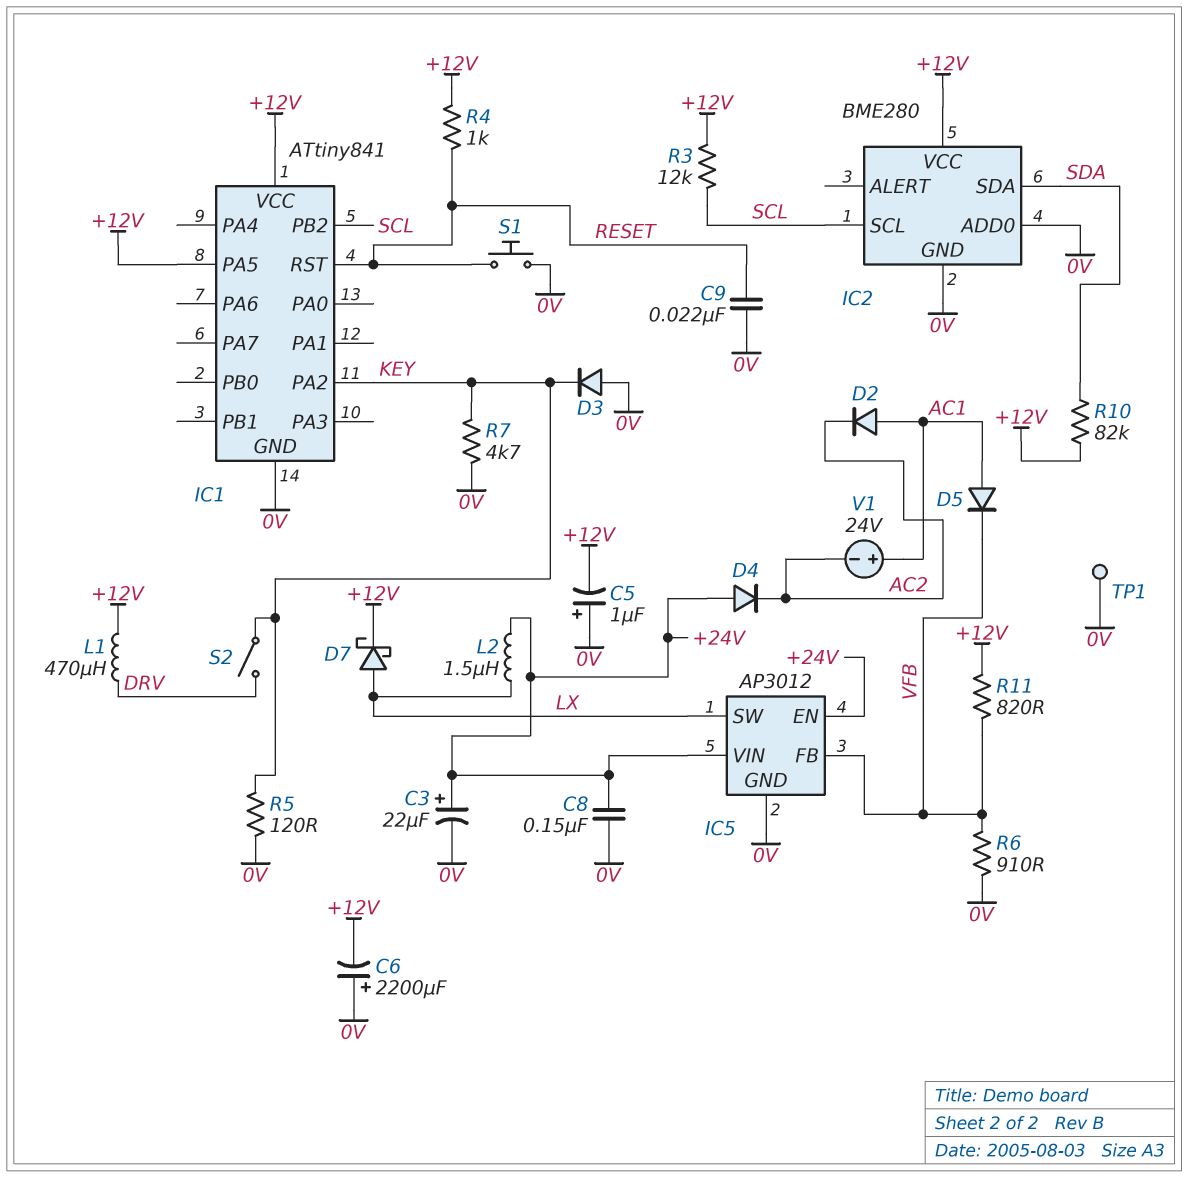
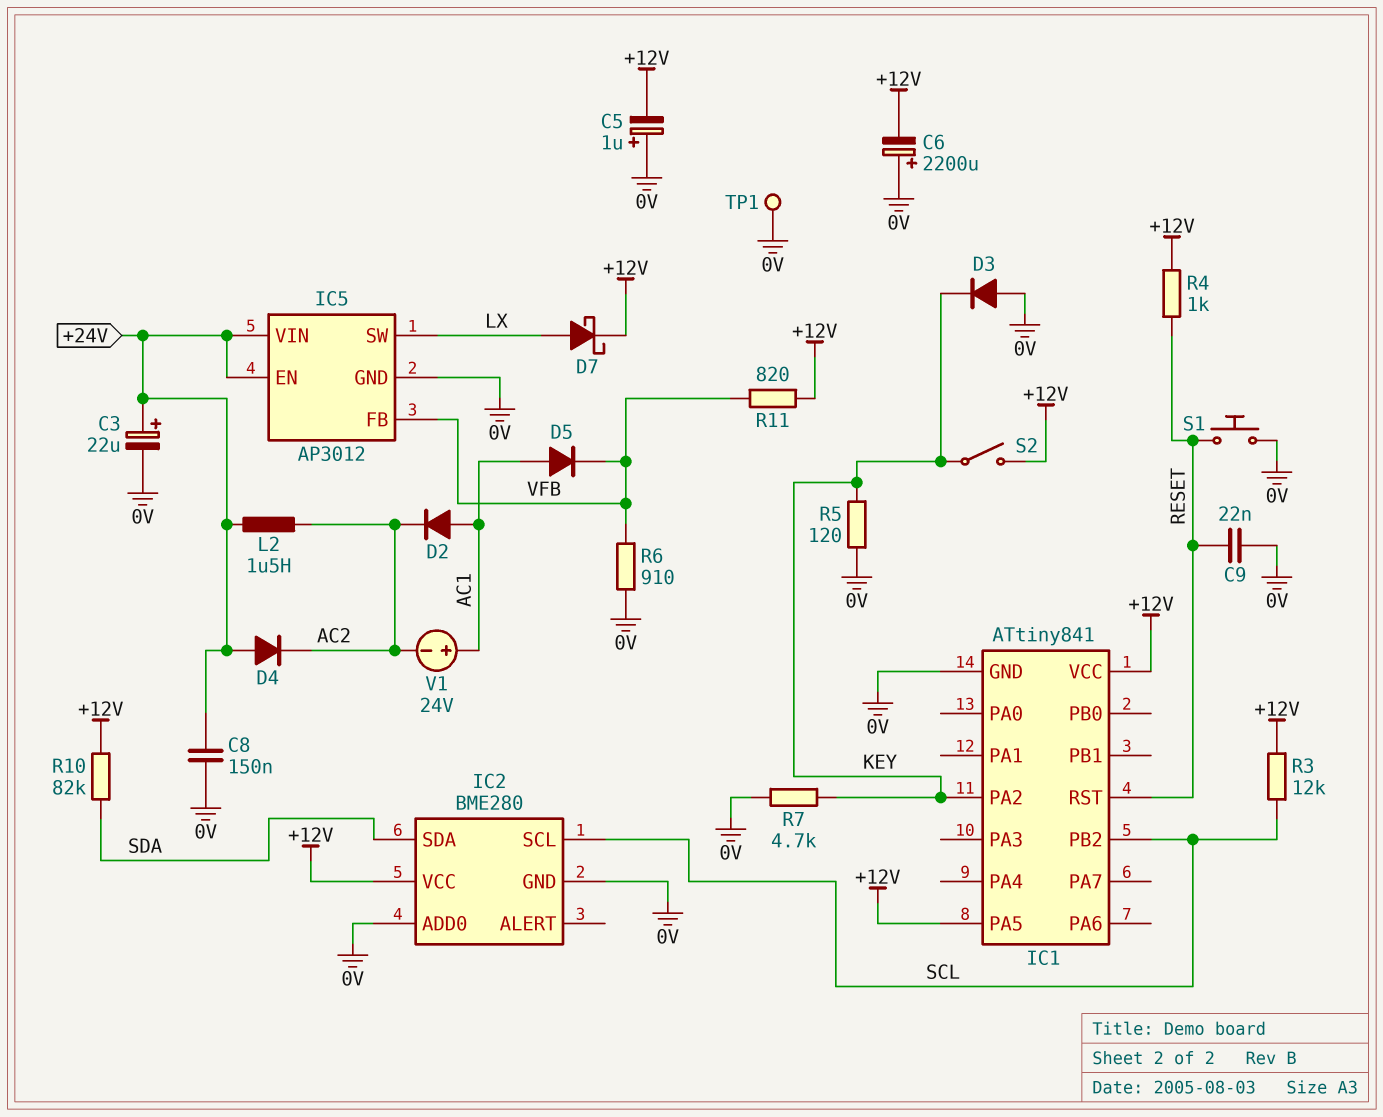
L1: 470uH (+12V, DRV) -> none
L2: 1.5uH (+24V, LX) -> 1.5uH (+24V, AC2)
S2: switch (DRV, KEY) -> switch (+12V, KEY)

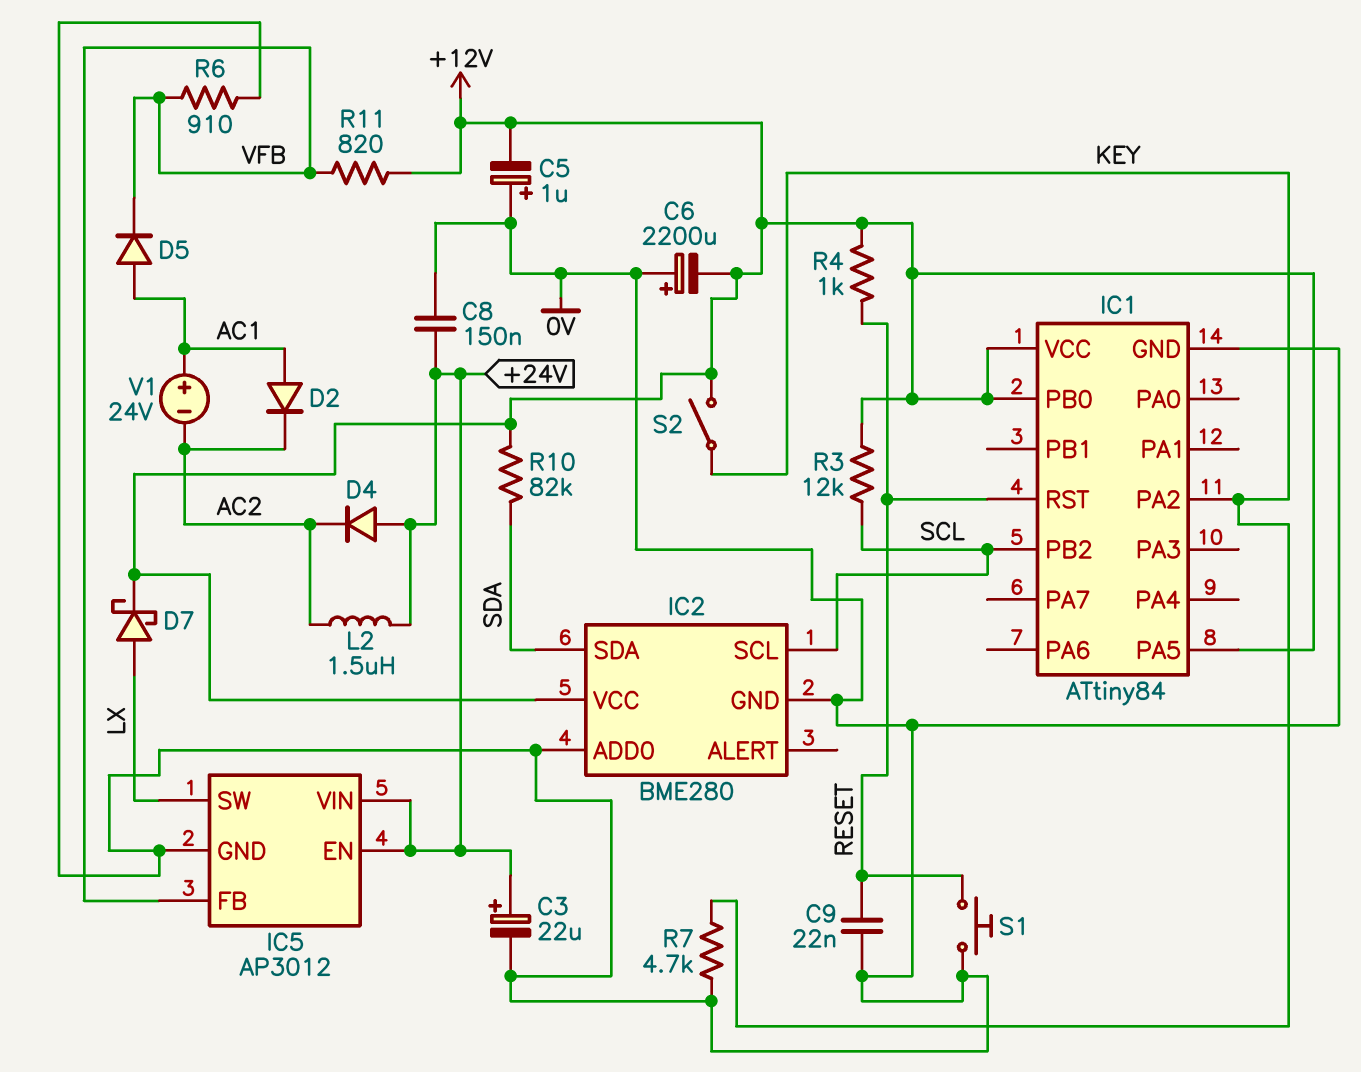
D3: diode (A 0V, K KEY) -> none
IC1: ATtiny841 -> ATtiny84
IC1 pin PB0: none -> +12V
R5: 120 (0V, KEY) -> none
TP1: test point (0V) -> none

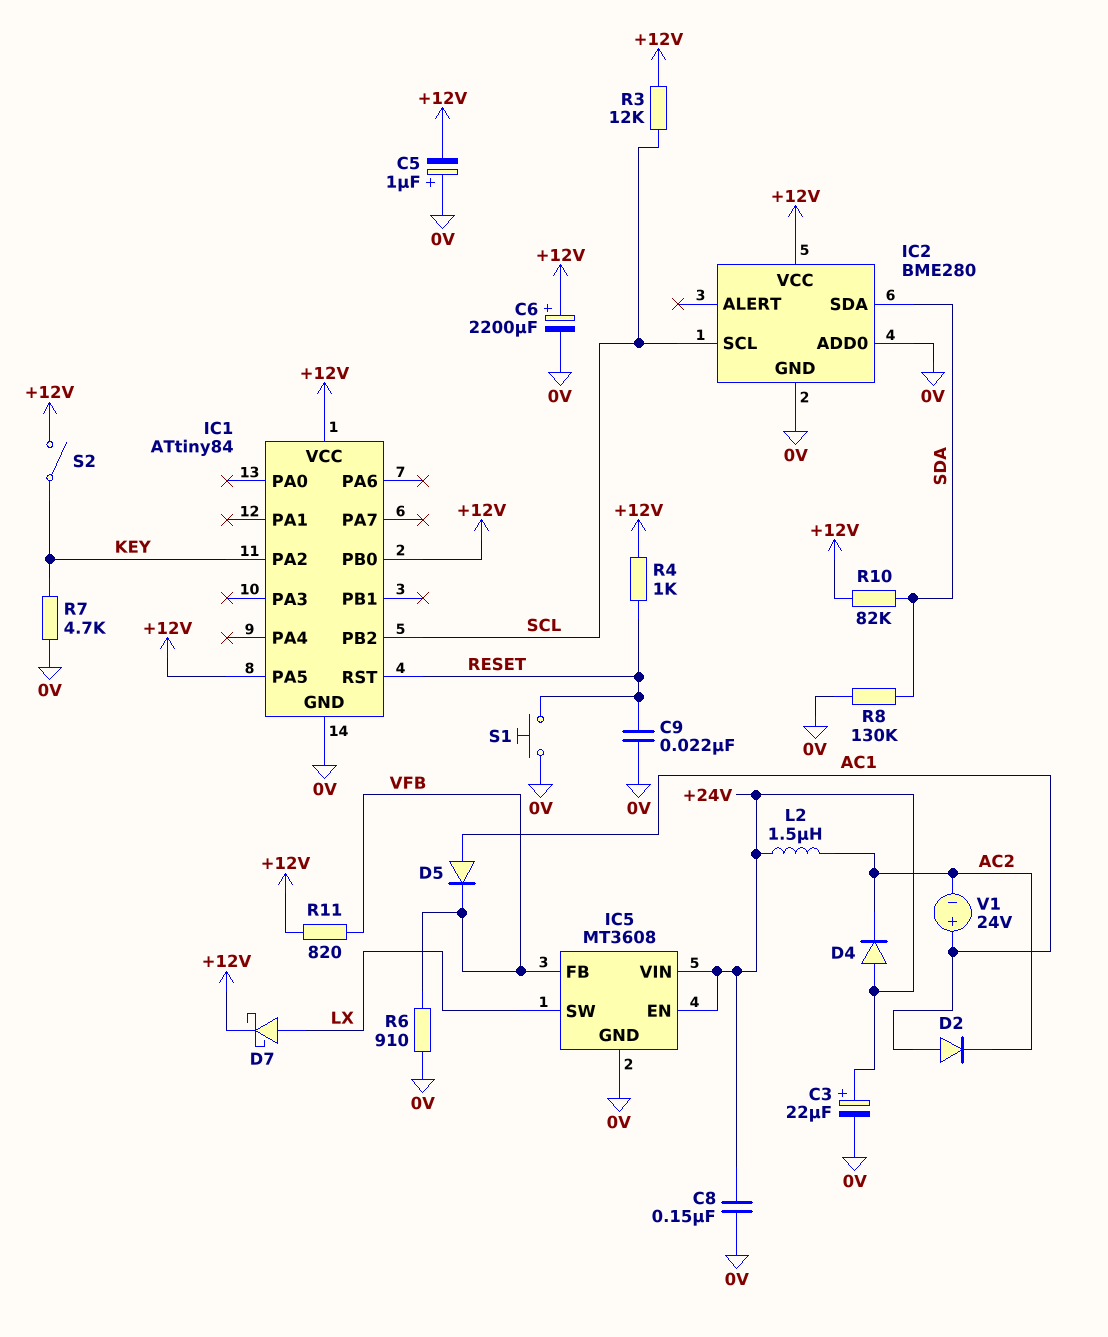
C6: 2200uF (plus 0V, minus +12V) -> 2200uF (plus +12V, minus 0V)
IC5: AP3012 -> MT3608
R8: none -> 130k (0V, SDA)

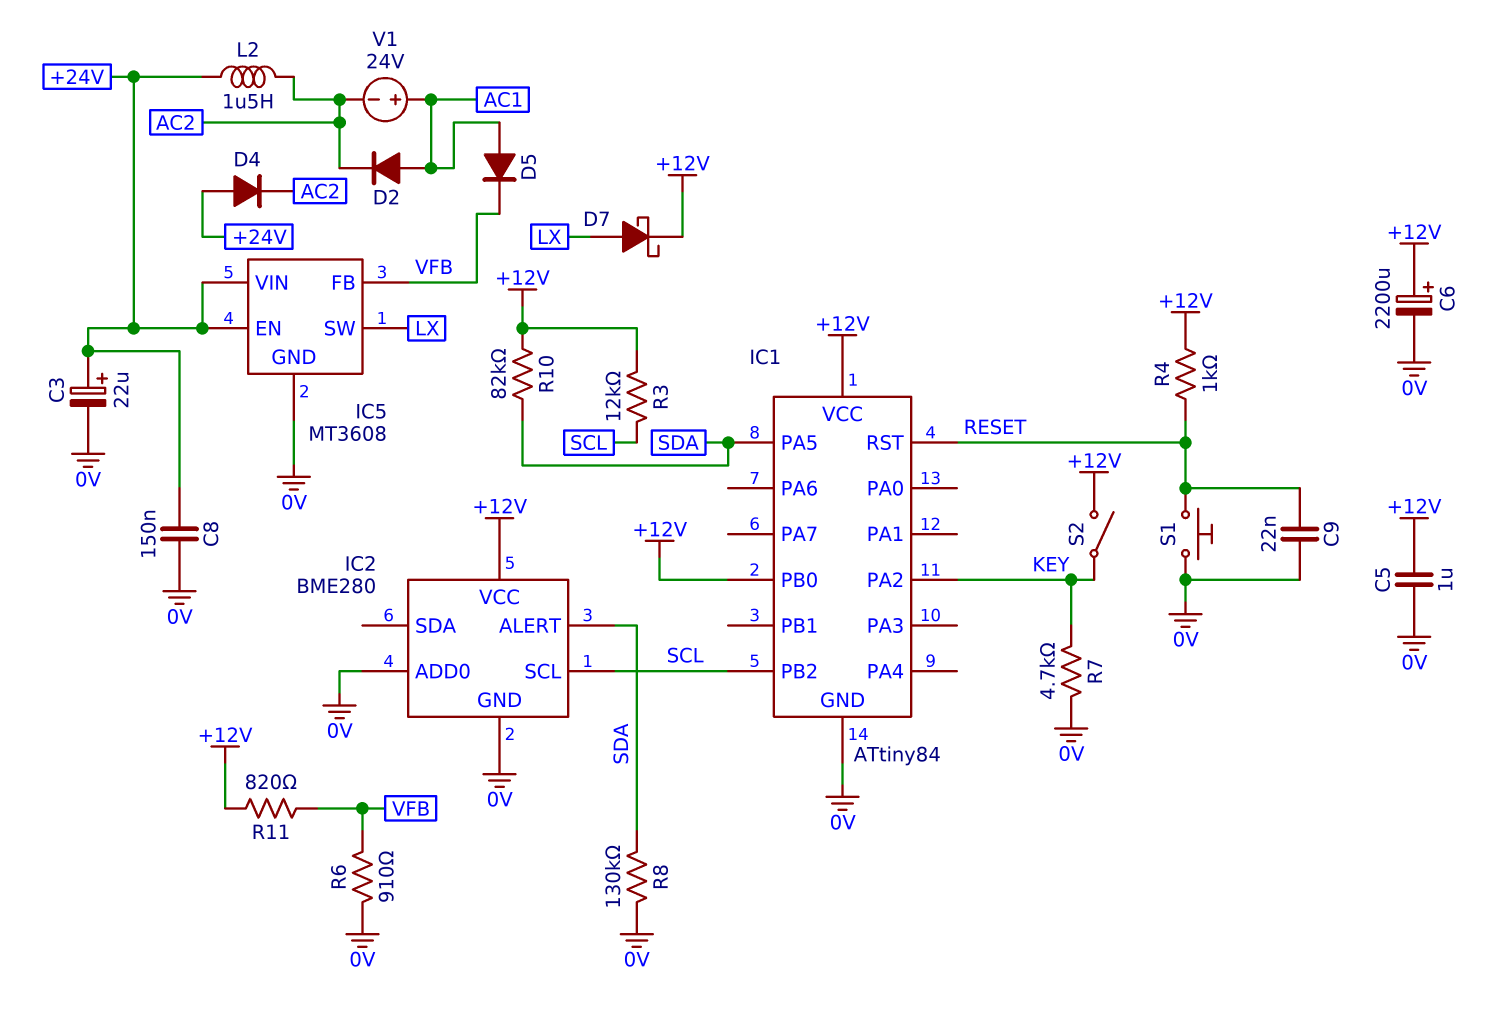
C5: 1uF (plus 0V, minus +12V) -> 1uF (+12V, 0V)
IC1 pin PA5: +12V -> SDA
IC2 pin ALERT: none -> SDA
IC2 pin SDA: SDA -> none

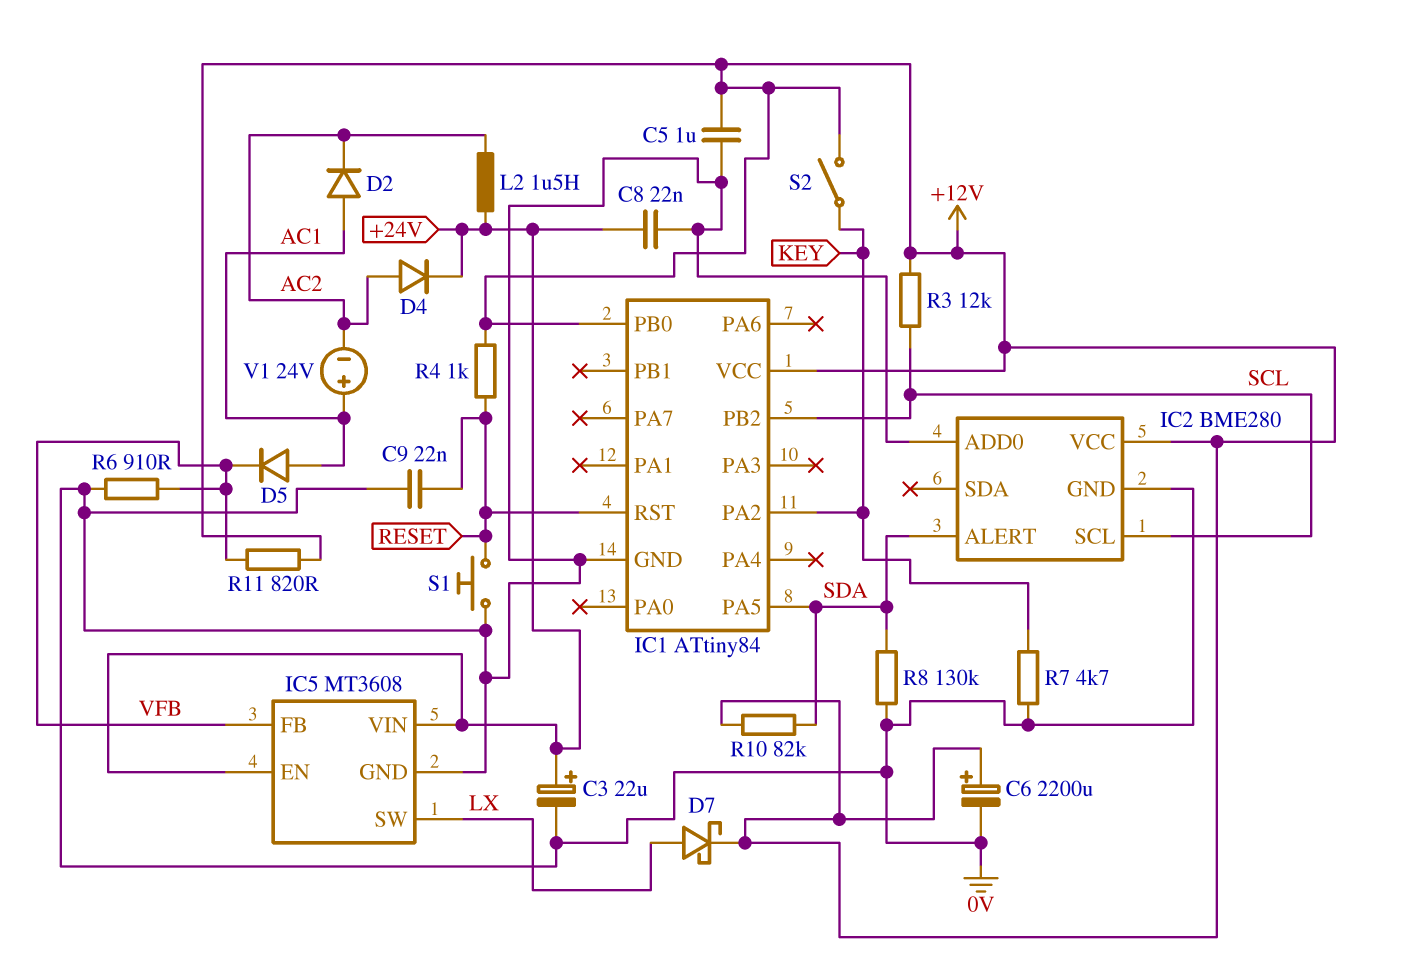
C8: 150nF (+24V, 0V) -> 22nF (+24V, 0V)
D4: diode (A +24V, K AC2) -> diode (A AC2, K +24V)

